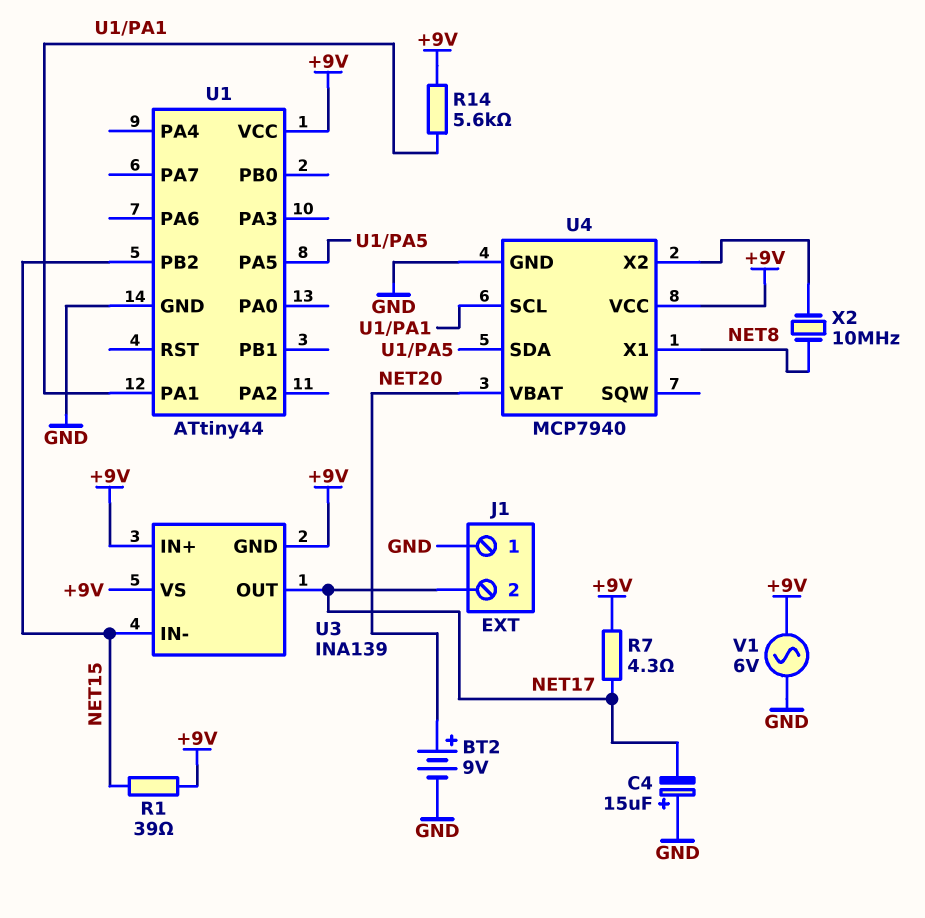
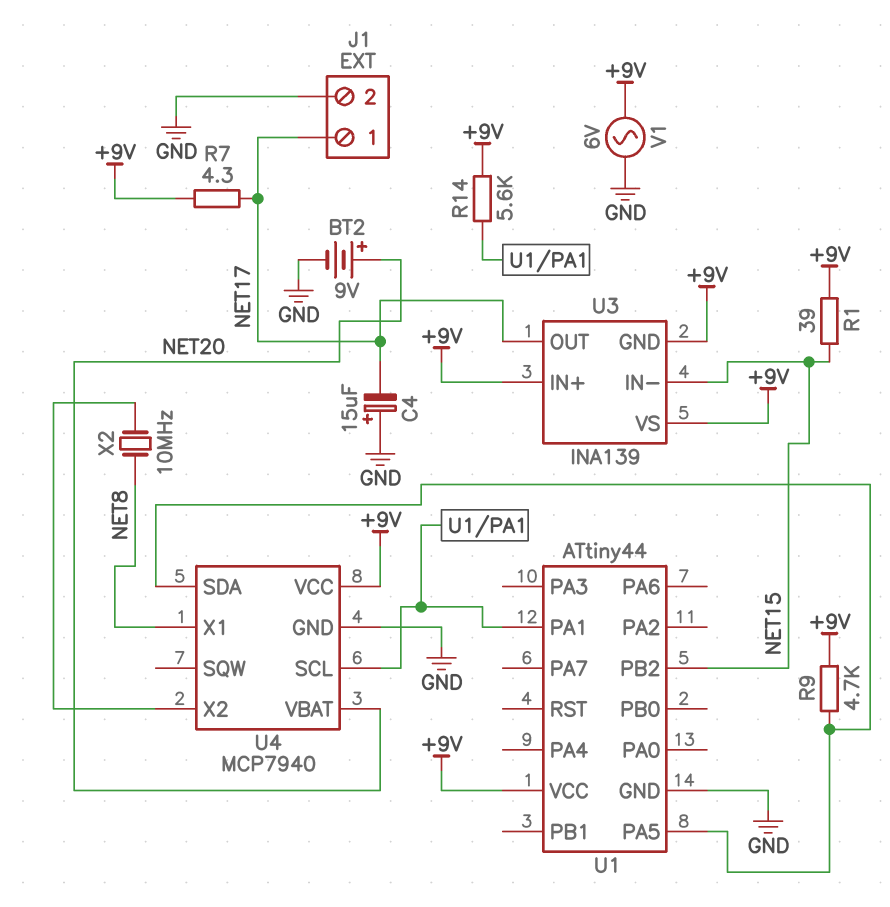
J1 pin 1: GND -> NET17
J1 pin 2: NET17 -> GND
R9: none -> 4.7k (+9V, U1/PA5)

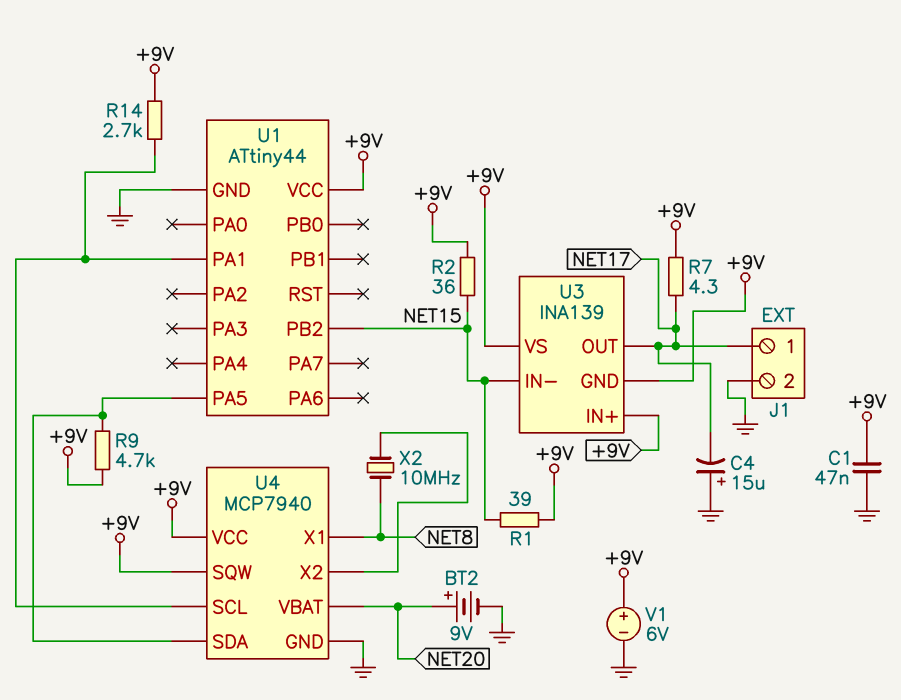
C1: none -> 47nF (+9V, GND)
R2: none -> 36 (+9V, NET15)
R14: 5.6k (+9V, U1/PA1) -> 2.7k (+9V, U1/PA1)
U4 pin SQW: none -> +9V
V1: AC 6V (+9V, GND) -> 6V (plus +9V, minus GND)

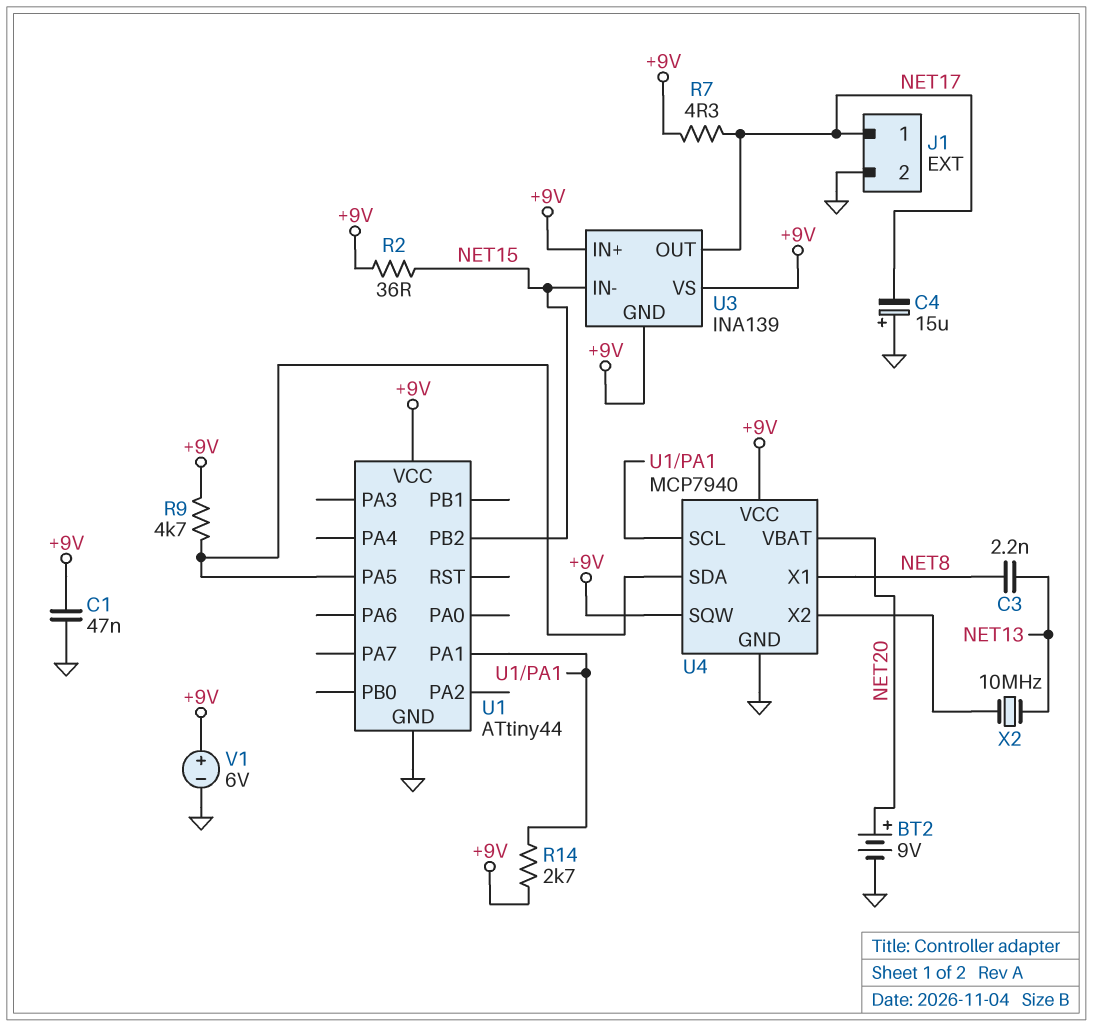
C3: none -> 2.2nF (NET8, NET13)
R1: 39 (+9V, NET15) -> none
X2: 10MHz (NET8, U4/X2) -> 10MHz (NET13, U4/X2)

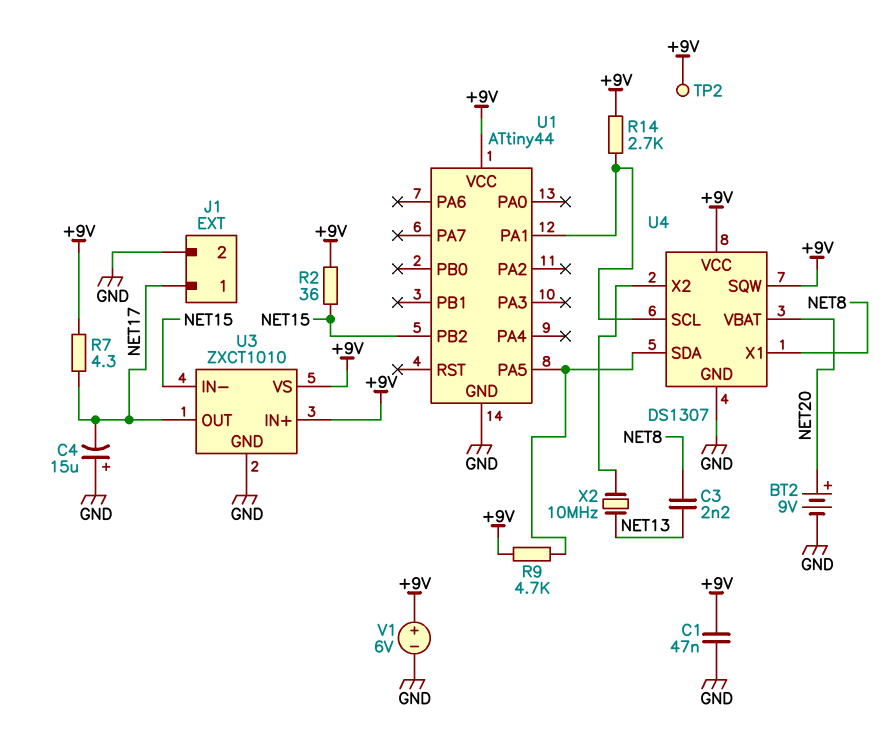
TP2: none -> test point (+9V)
U3: INA139 -> ZXCT1010
U3 pin GND: +9V -> GND
U4: MCP7940 -> DS1307

